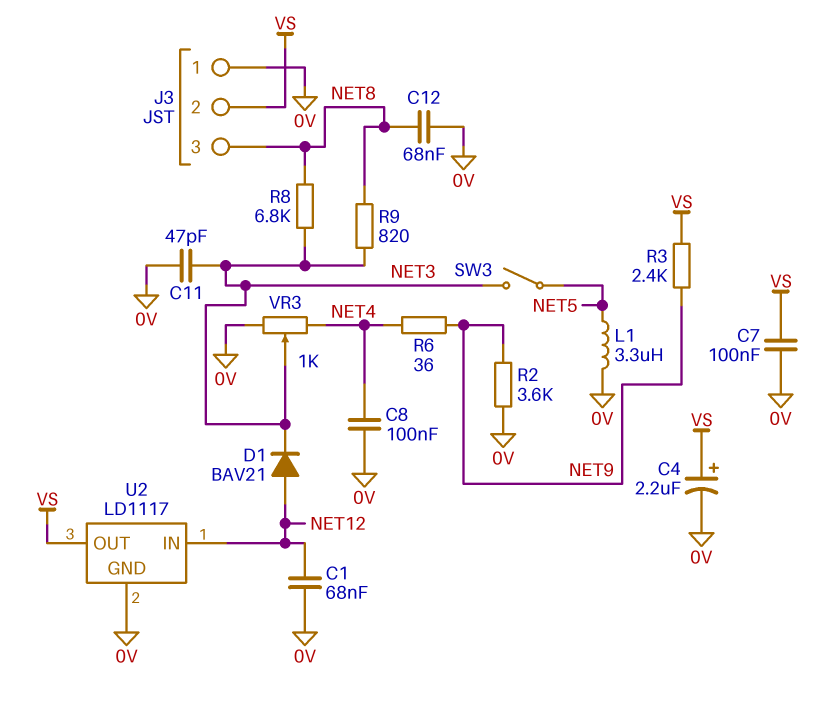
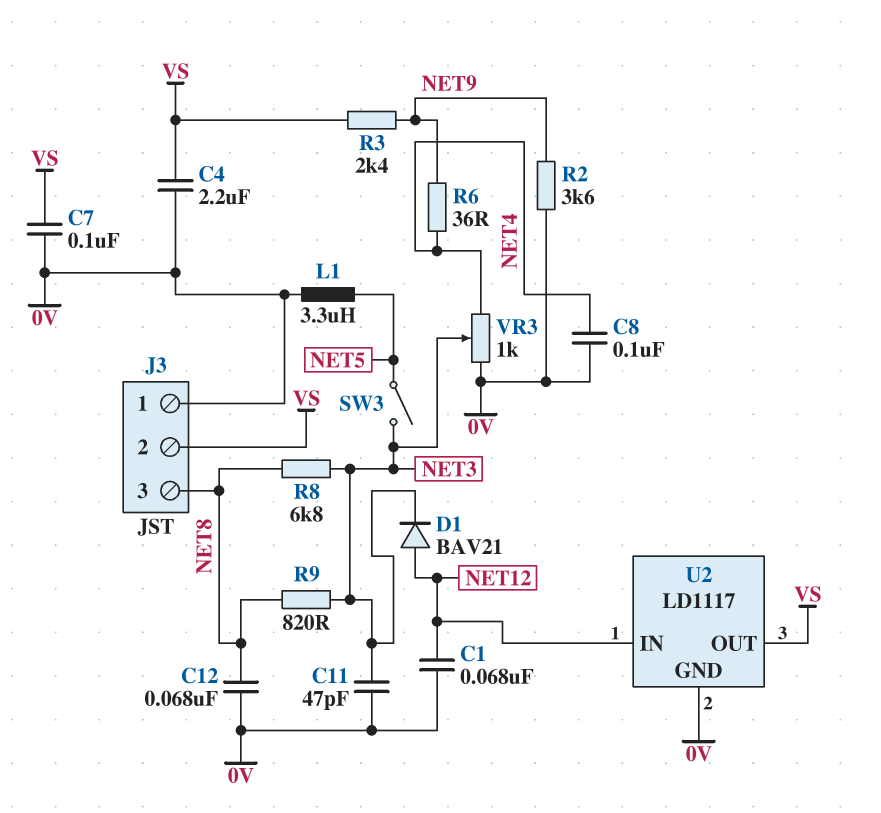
C4: 2.2uF (plus VS, minus 0V) -> 2.2uF (0V, VS)

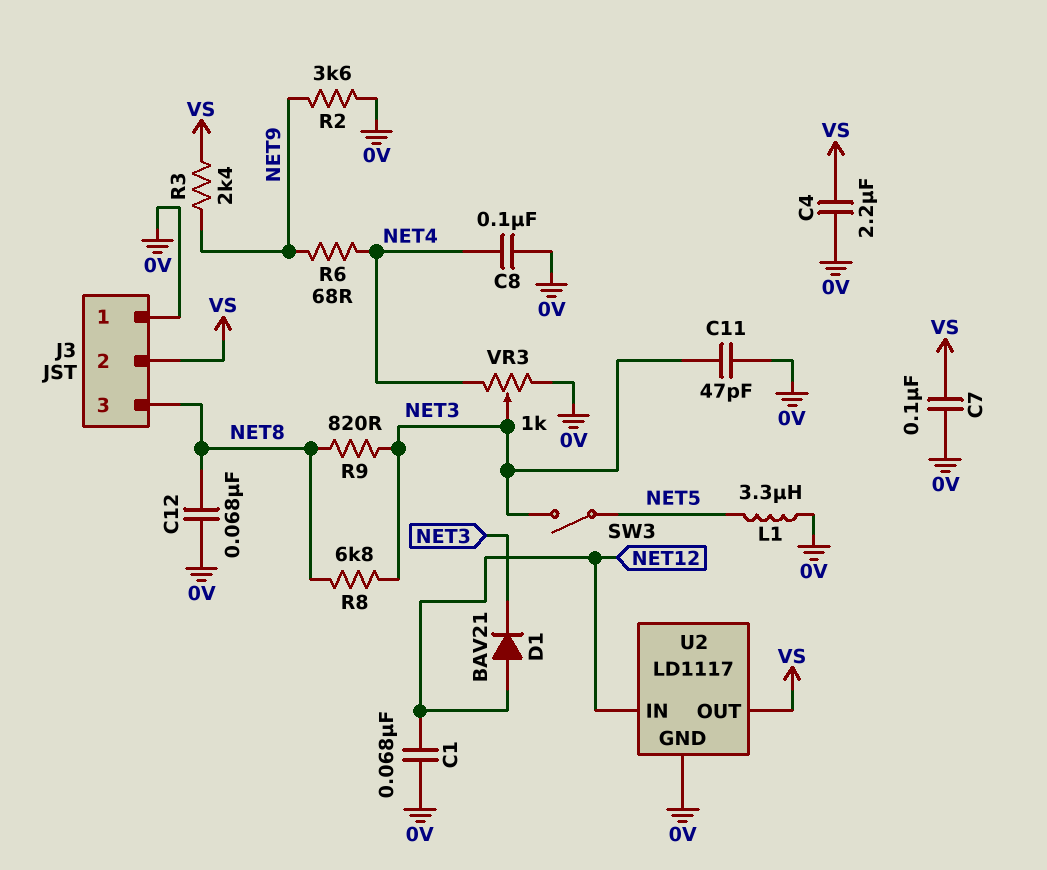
R6: 36 (NET4, NET9) -> 68 (NET4, NET9)

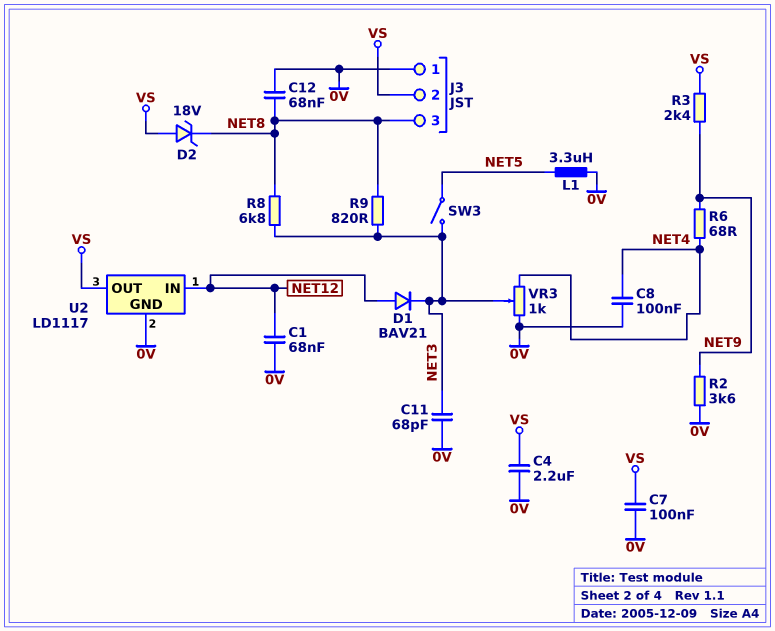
C11: 47pF (0V, NET3) -> 68pF (0V, NET3)
D2: none -> zener 18V (A VS, K NET8)

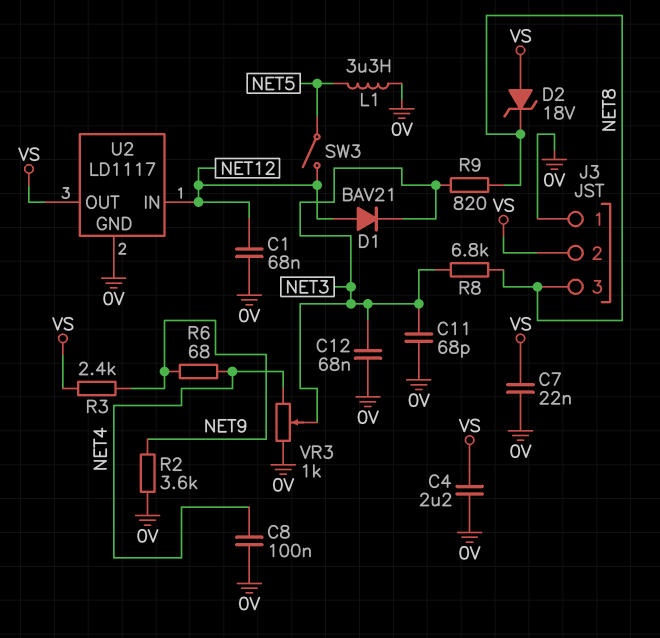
C7: 100nF (0V, VS) -> 22nF (0V, VS)
C12: 68nF (0V, NET8) -> 68nF (0V, NET3)
SW3: switch (NET3, NET5) -> switch (NET5, NET12)

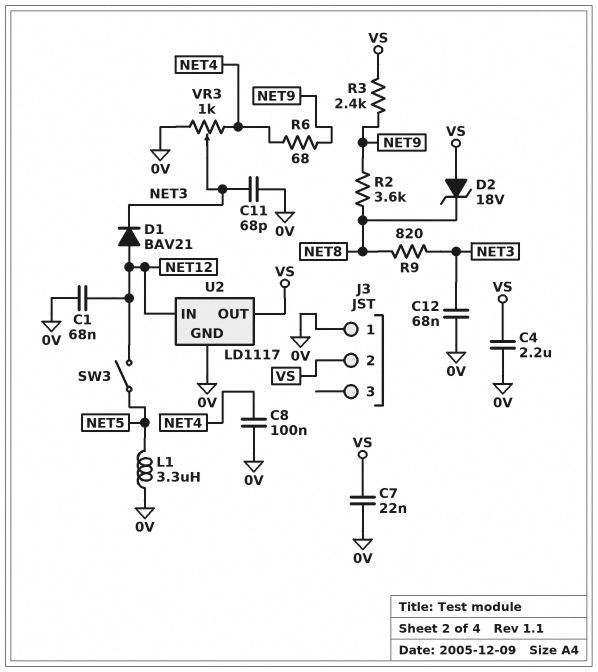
J3 pin 3: NET8 -> none
R2: 3.6k (0V, NET9) -> 3.6k (NET8, NET9)
R8: 6.8k (NET3, NET8) -> none

